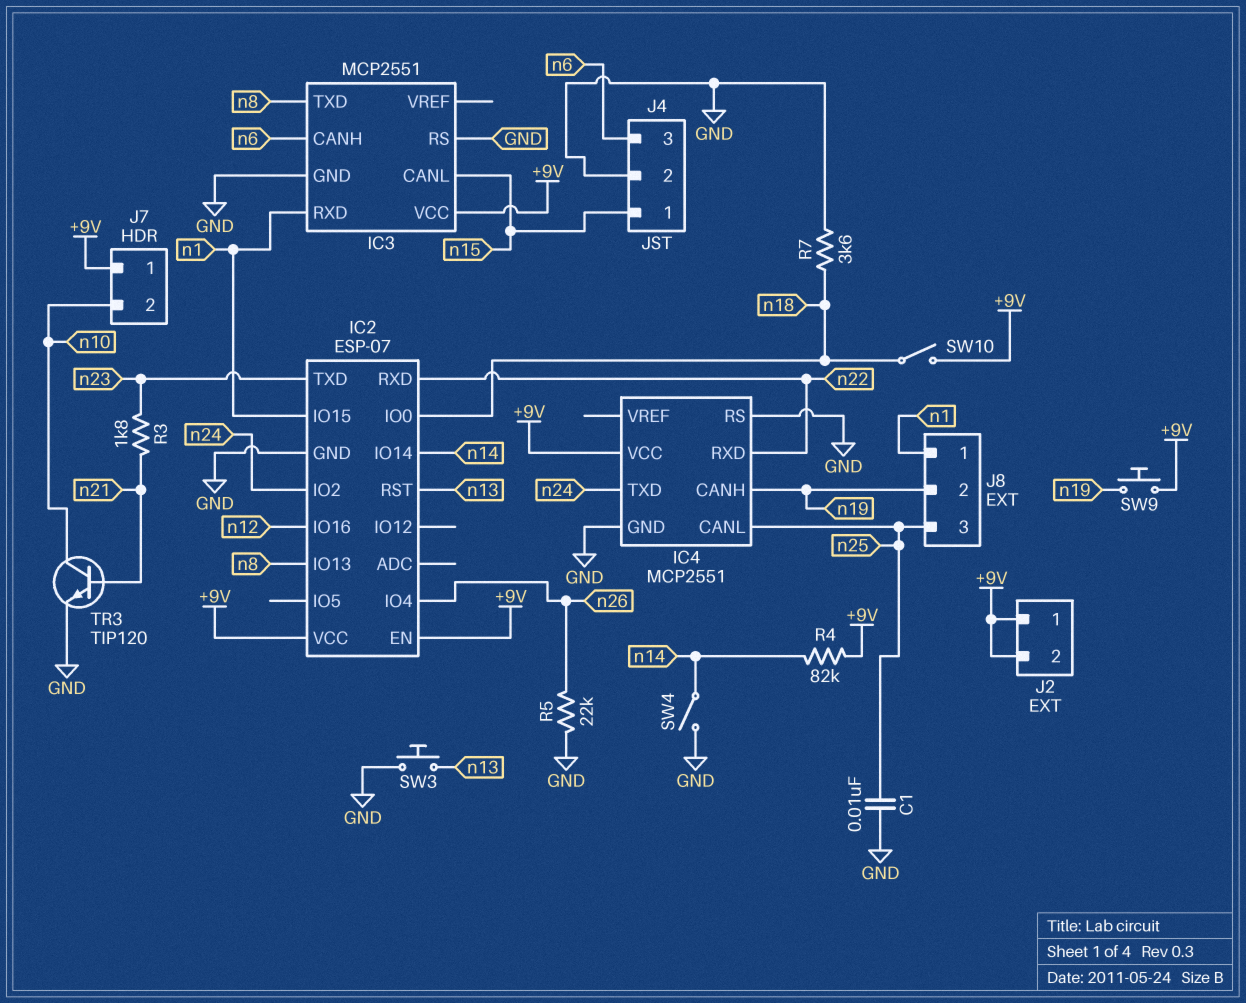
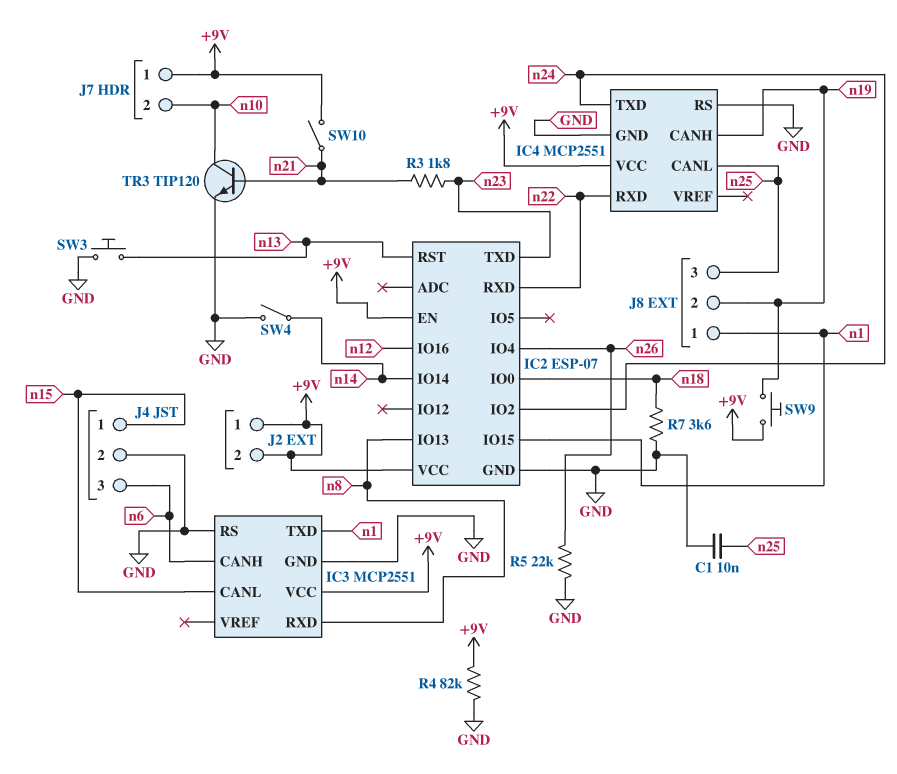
IC3 pin RXD: n1 -> n8
IC3 pin TXD: n8 -> n1
R4: 82k (+9V, n14) -> 82k (+9V, GND)
SW10: switch (+9V, n18) -> switch (+9V, n21)

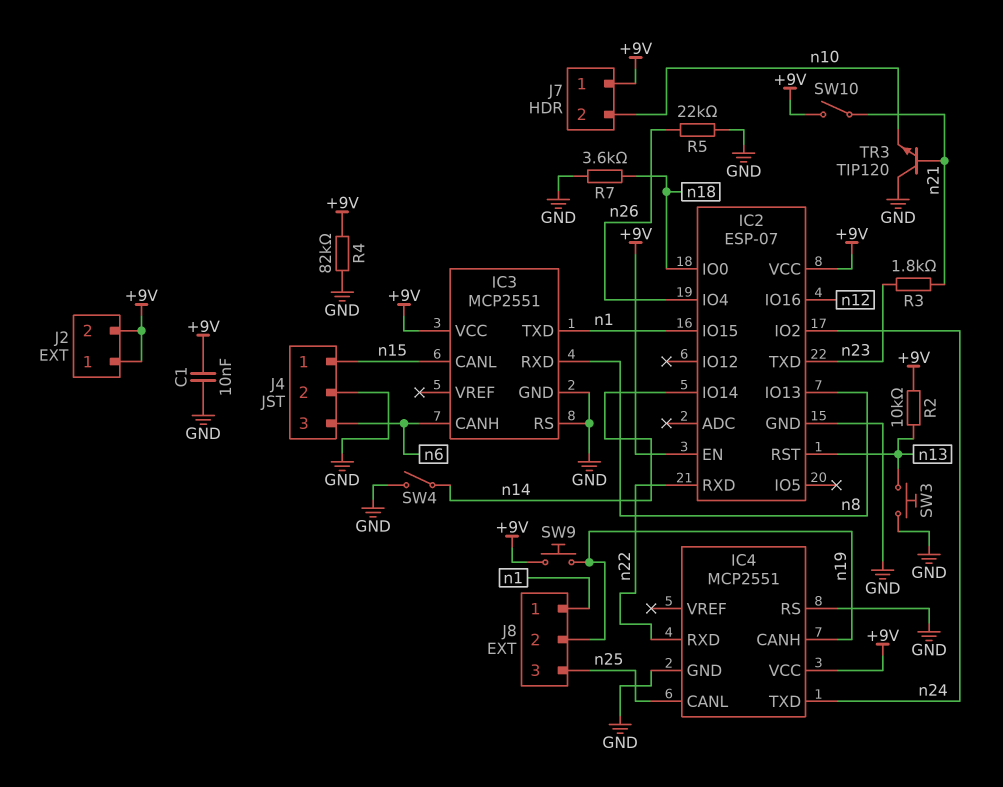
C1: 10nF (GND, n25) -> 10nF (+9V, GND)
R2: none -> 10k (+9V, n13)
TR3: NPN TIP120 (B n21, C n10, E GND) -> NPN TIP120 (B n21, C GND, E n10)

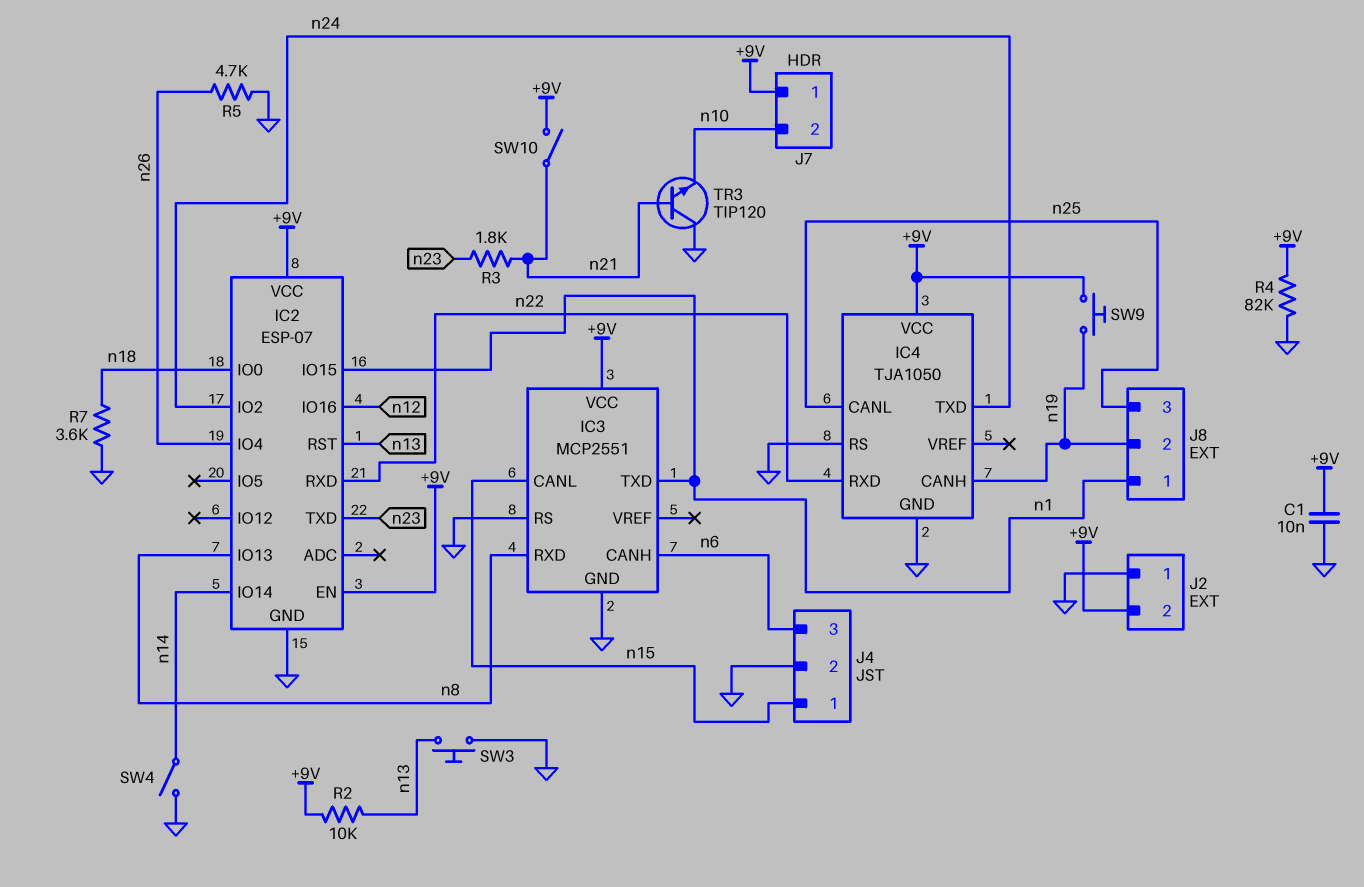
IC4: MCP2551 -> TJA1050
J2 pin 1: +9V -> GND
R5: 22k (GND, n26) -> 4.7k (GND, n26)

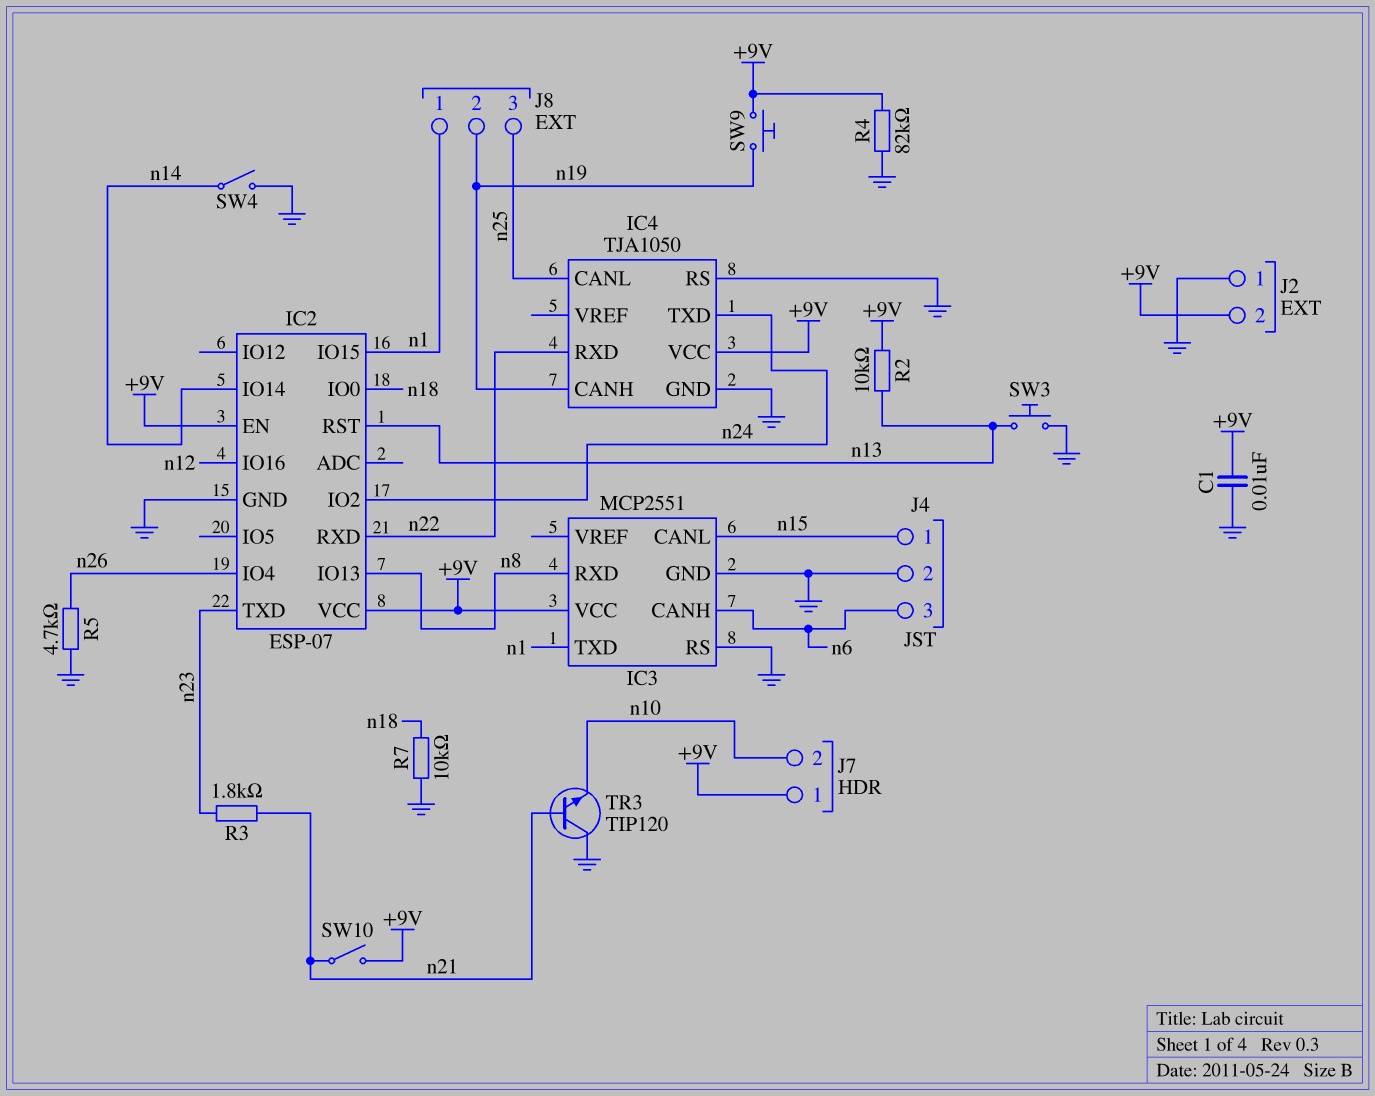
R7: 3.6k (GND, n18) -> 10k (GND, n18)

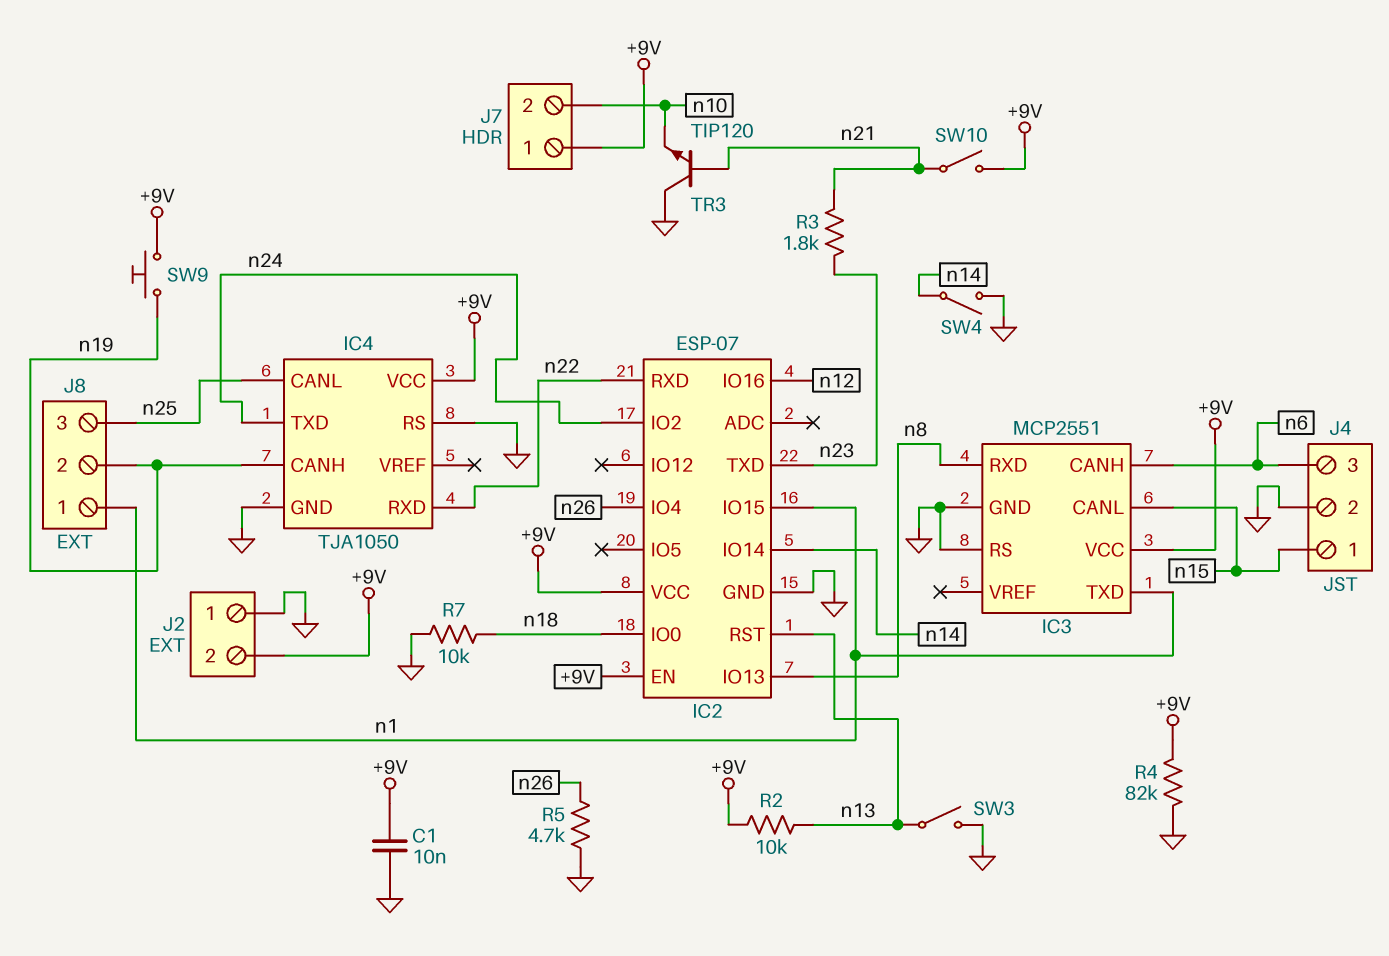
SW3: button (GND, n13) -> switch (GND, n13)

